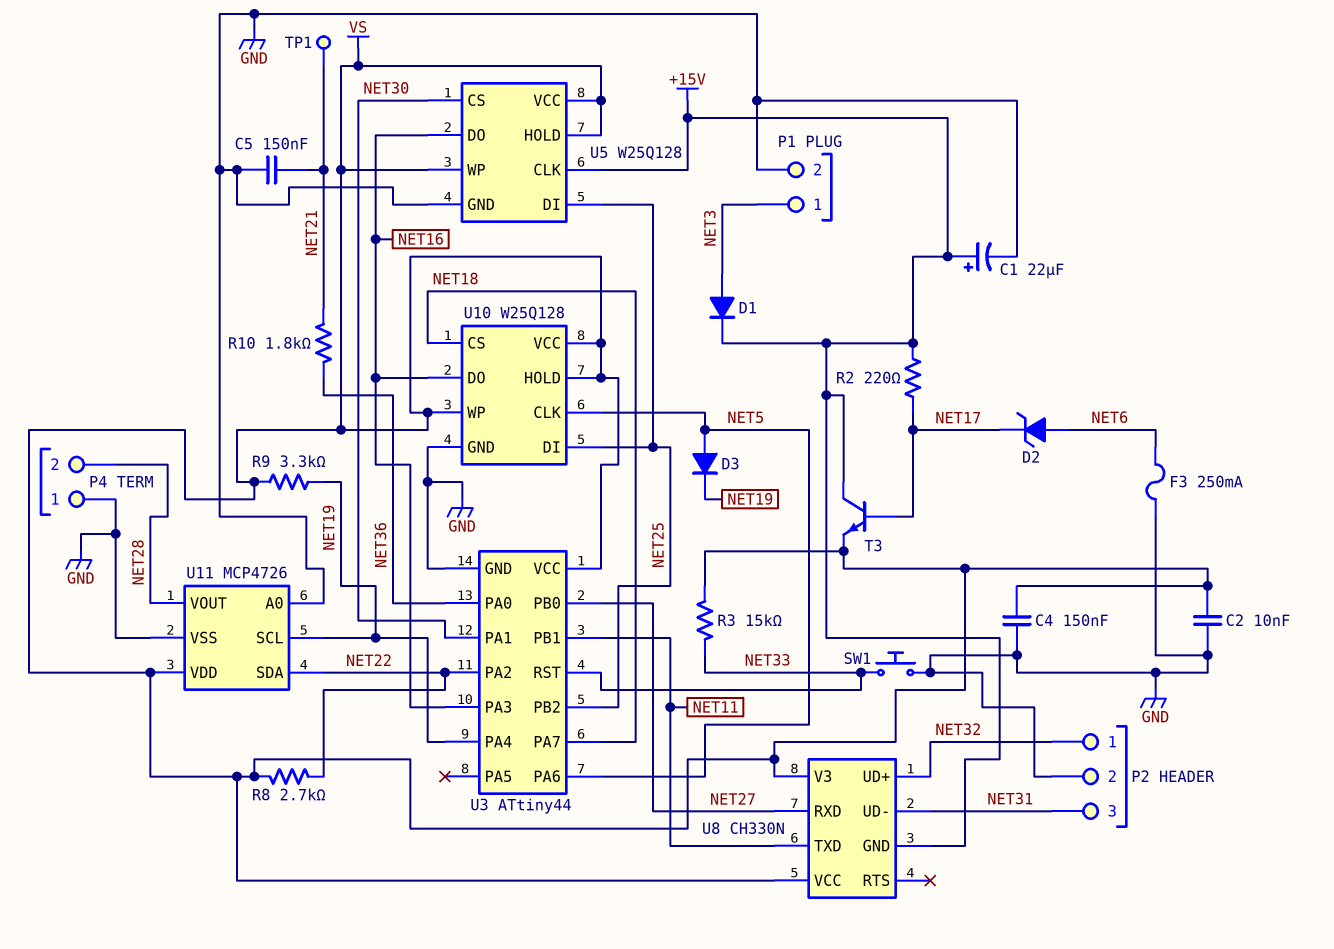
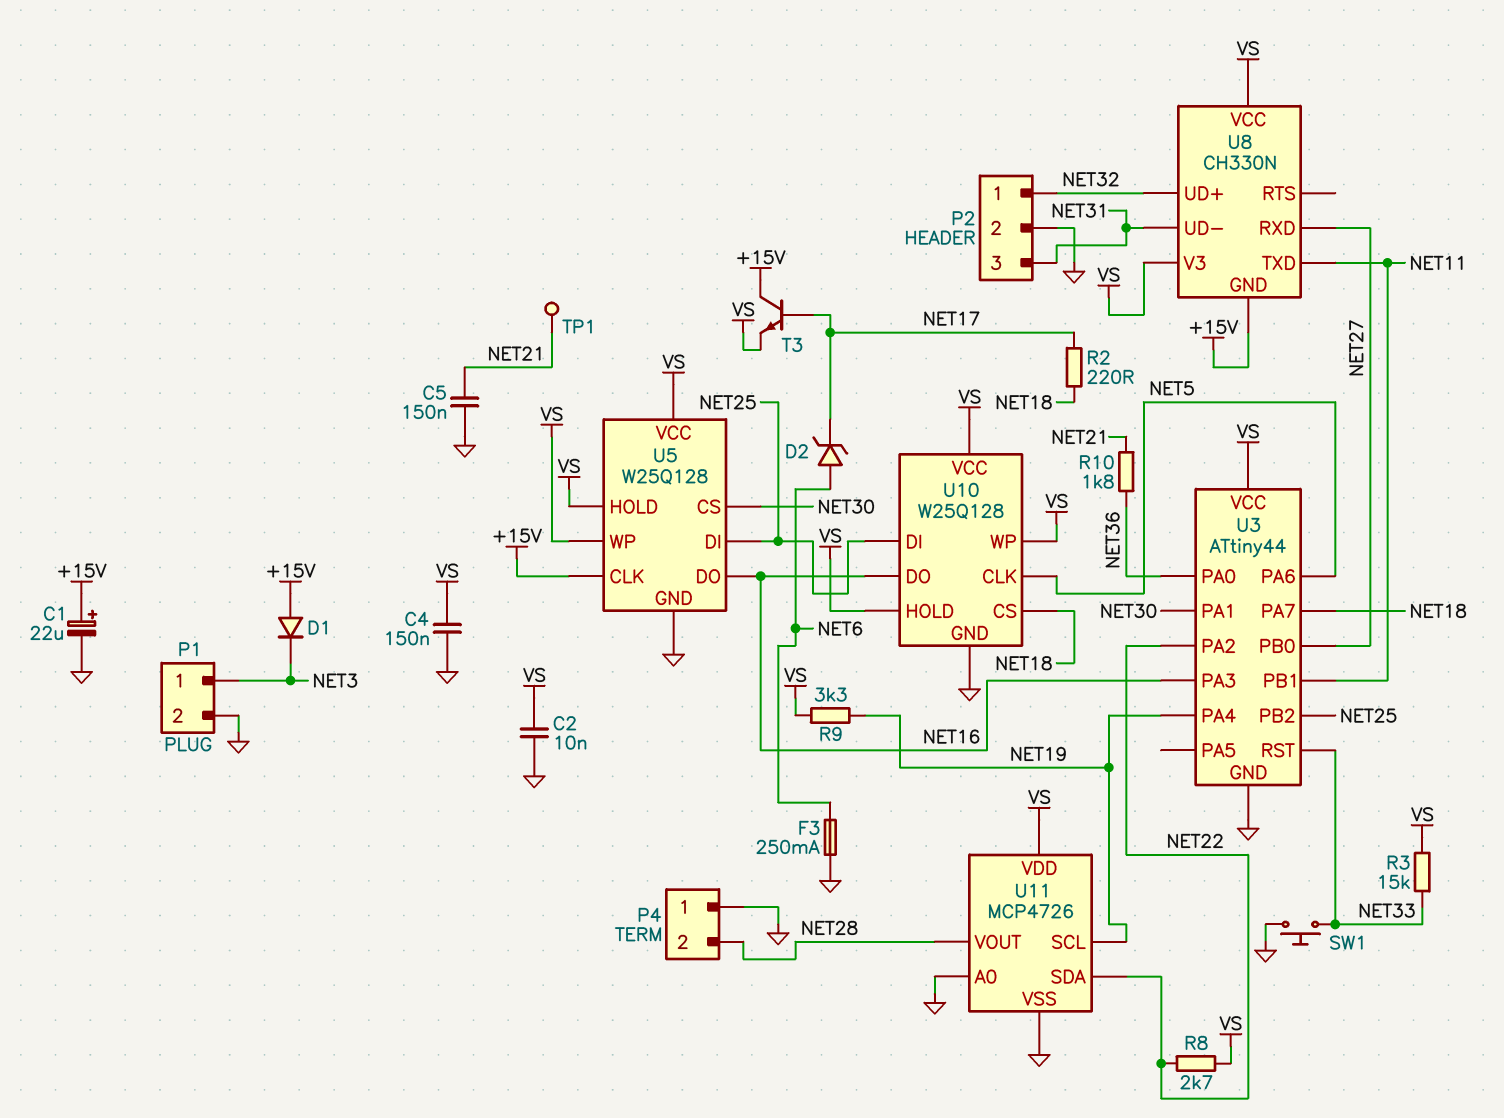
D1: diode (A NET3, K +15V) -> diode (A +15V, K NET3)
D3: diode (A NET5, K NET19) -> none
R2: 220 (+15V, NET17) -> 220 (NET17, NET18)

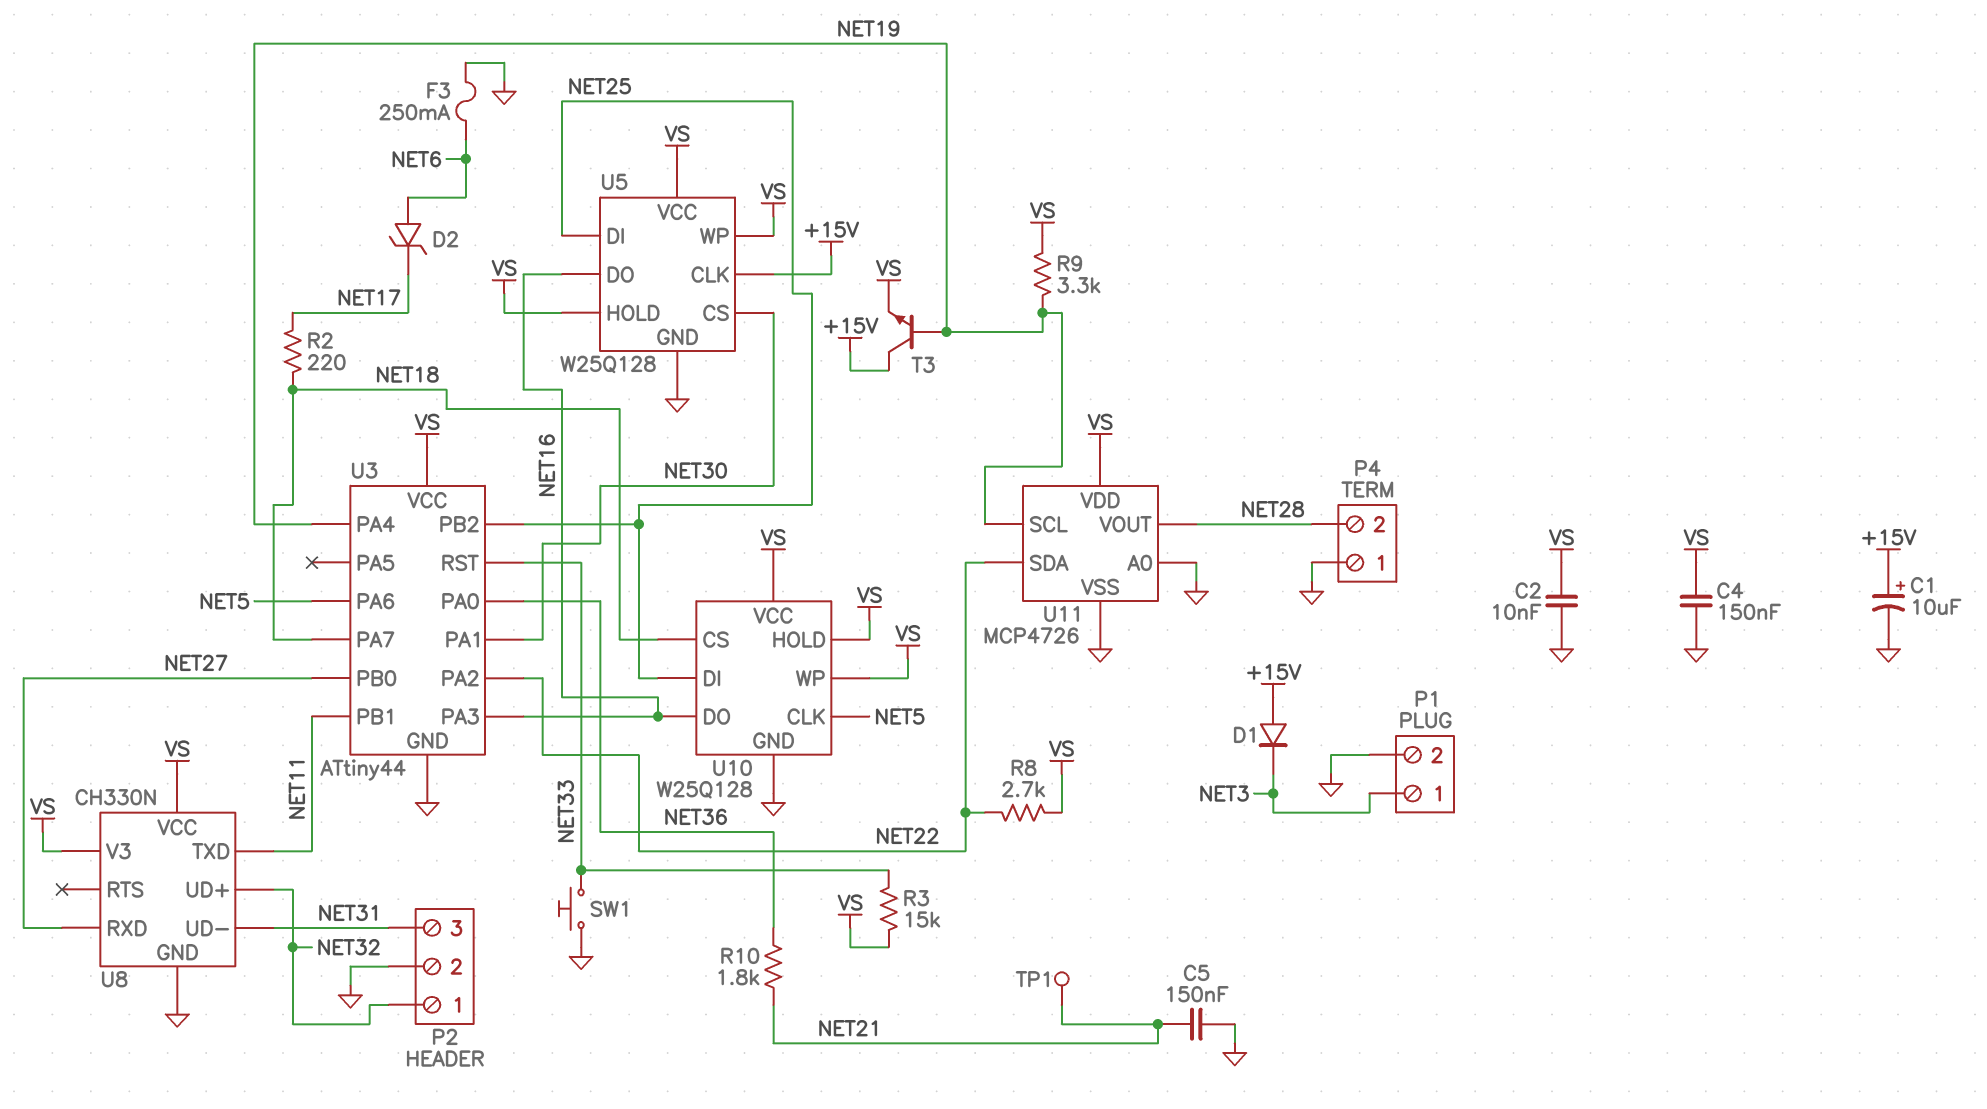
C1: 22uF (plus +15V, minus GND) -> 10uF (plus +15V, minus GND)
T3: NPN (B NET17, C +15V, E VS) -> NPN (B NET19, C +15V, E VS)
U8 pin GND: +15V -> GND

